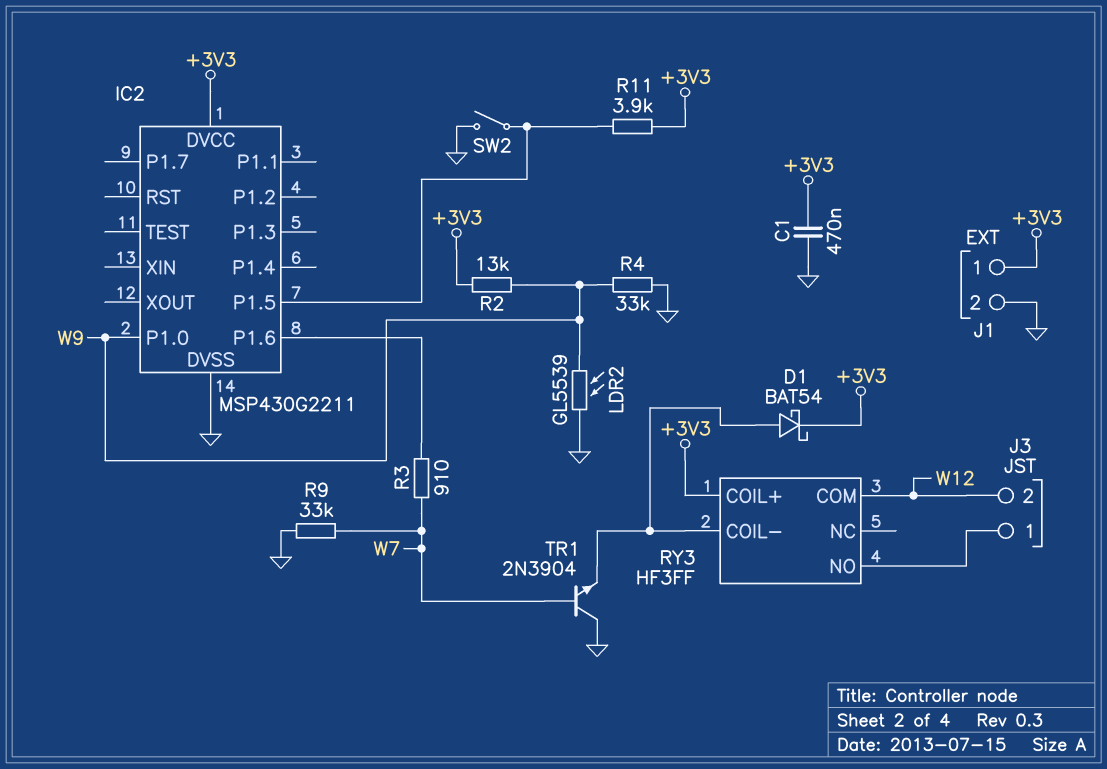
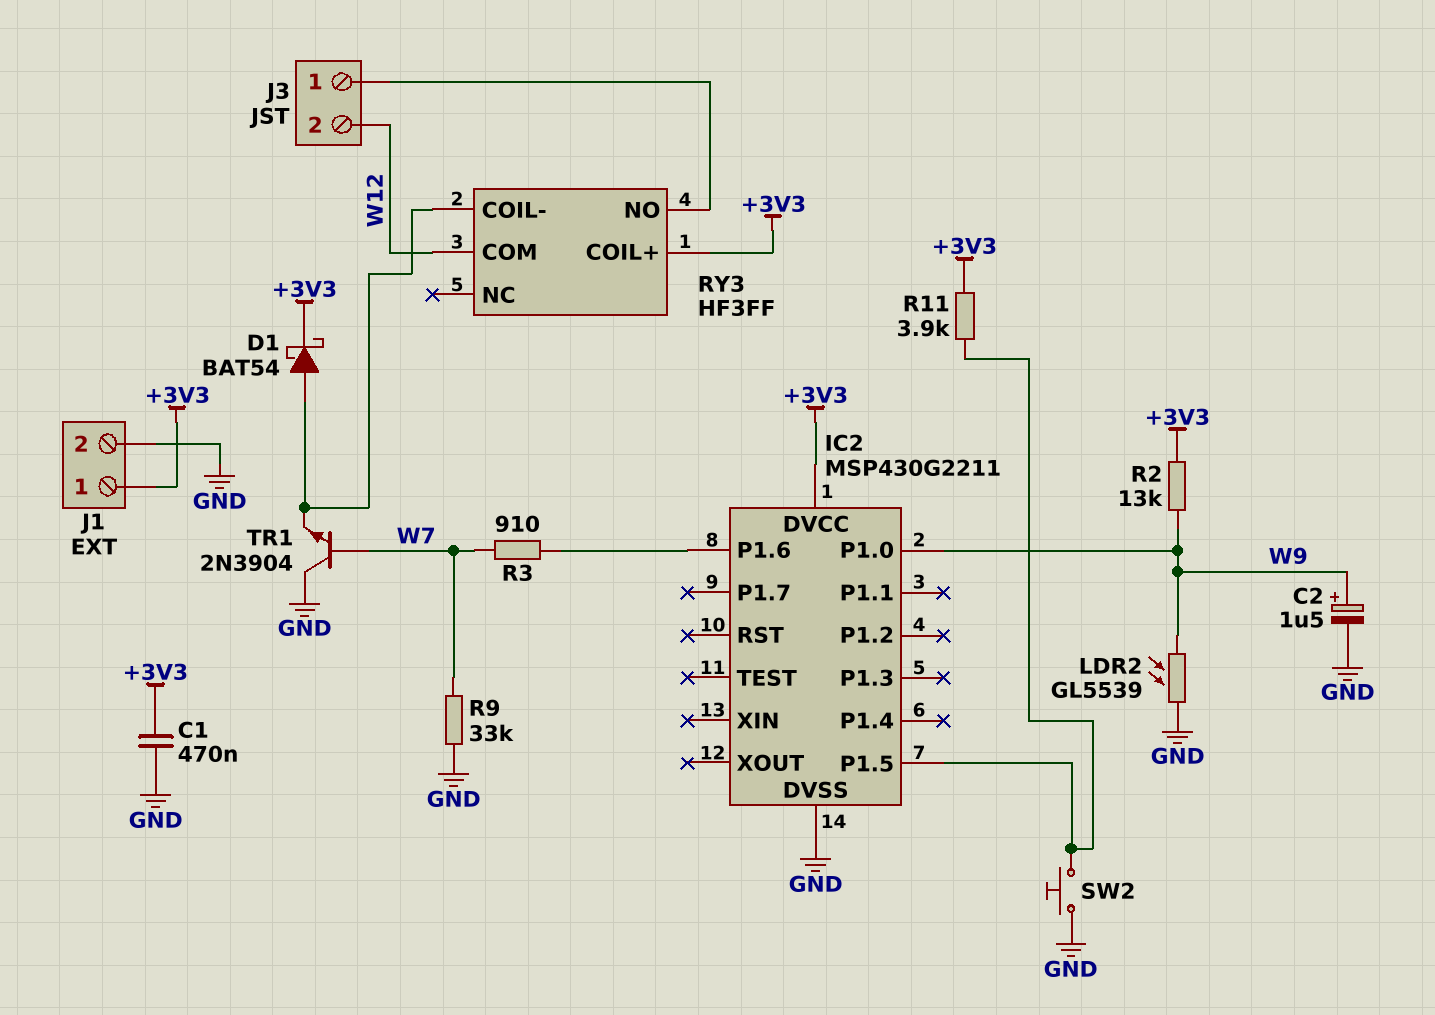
C2: none -> 1.5uF (plus W9, minus GND)
R4: 33k (GND, W9) -> none
SW2: switch (GND, IC2/P1.5) -> button (GND, IC2/P1.5)

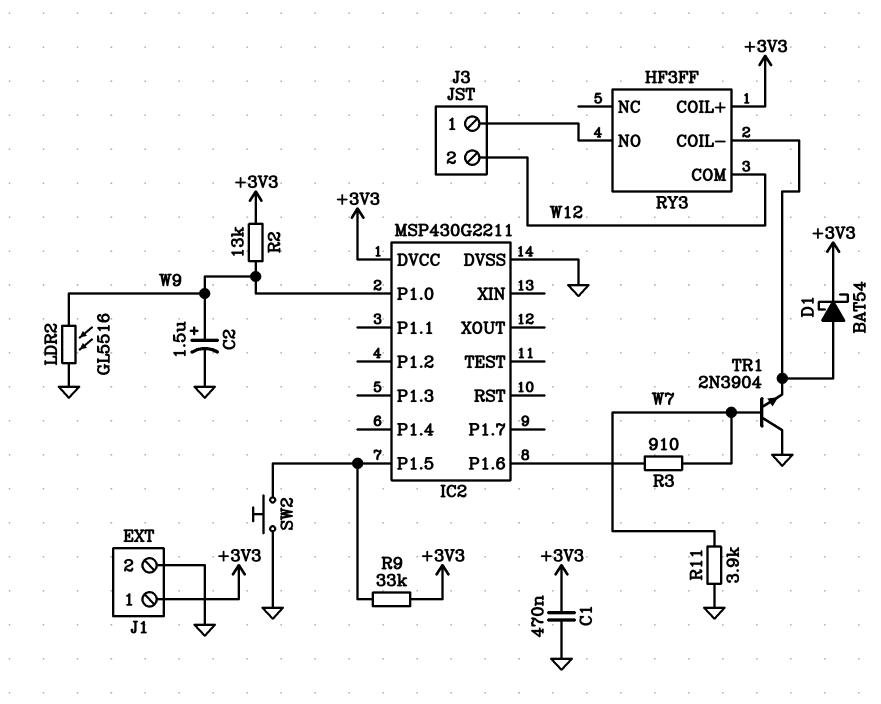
LDR2: GL5539 (GND, W9) -> GL5516 (GND, W9)
R9: 33k (GND, W7) -> 33k (+3V3, IC2/P1.5)
R11: 3.9k (+3V3, IC2/P1.5) -> 3.9k (GND, W7)

